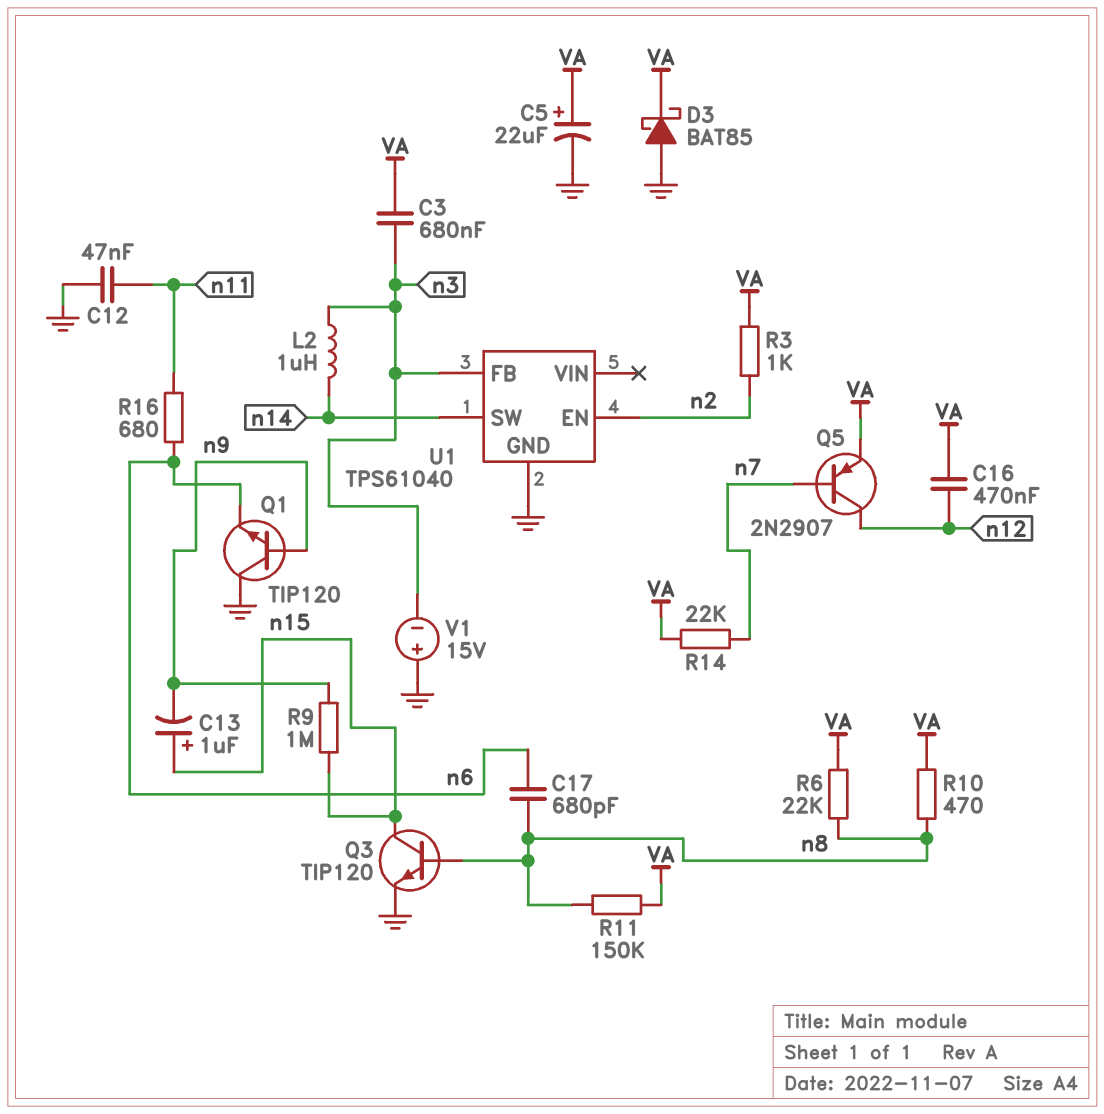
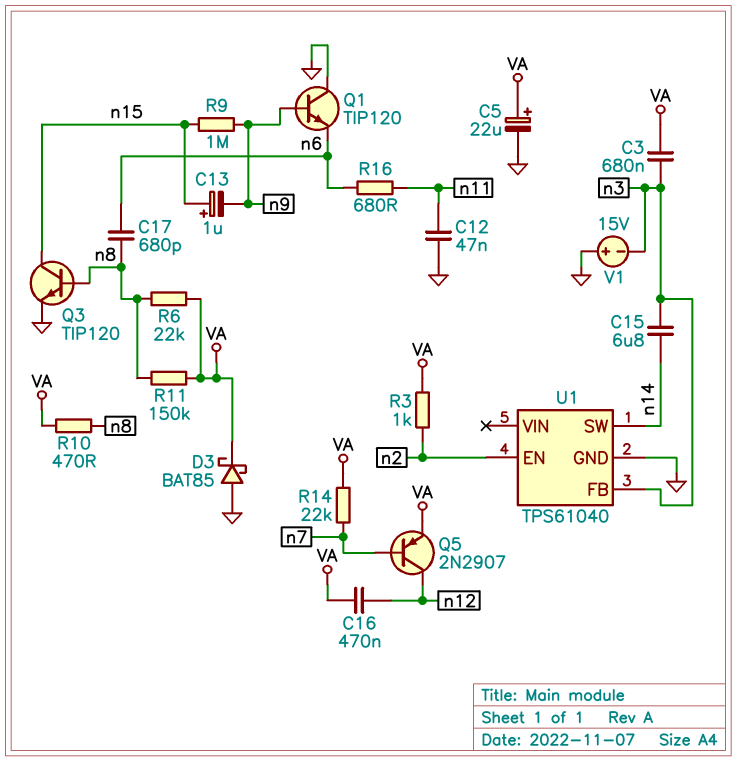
C15: none -> 6.8uF (n3, n14)
L2: 1uH (n3, n14) -> none

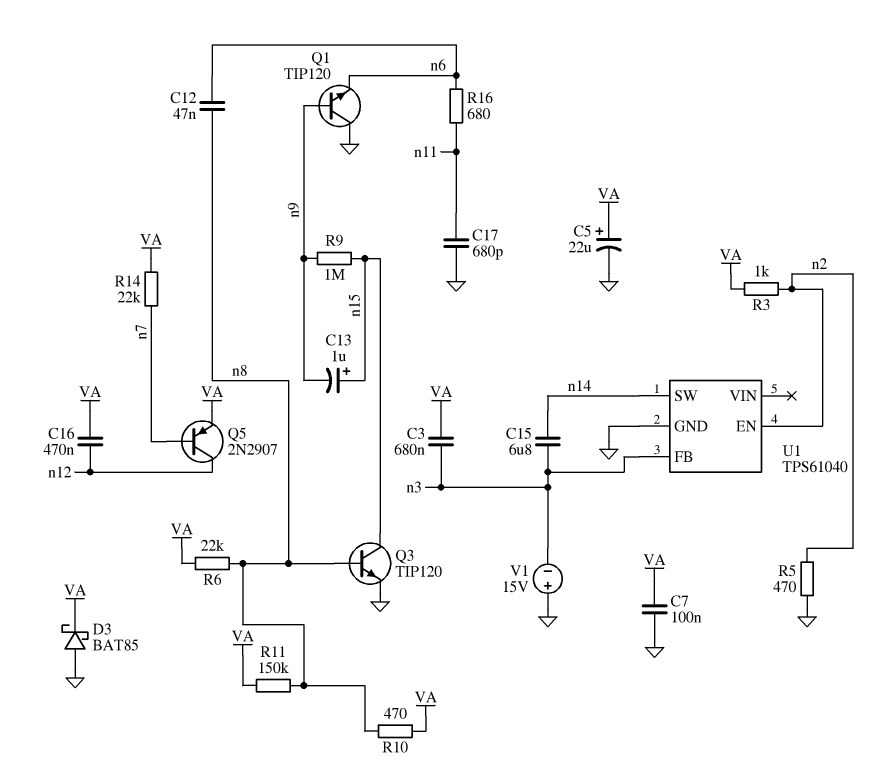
C7: none -> 100nF (GND, VA)
C12: 47nF (GND, n11) -> 47nF (n6, n8)
C17: 680pF (n6, n8) -> 680pF (GND, n11)
R5: none -> 470 (GND, n2)

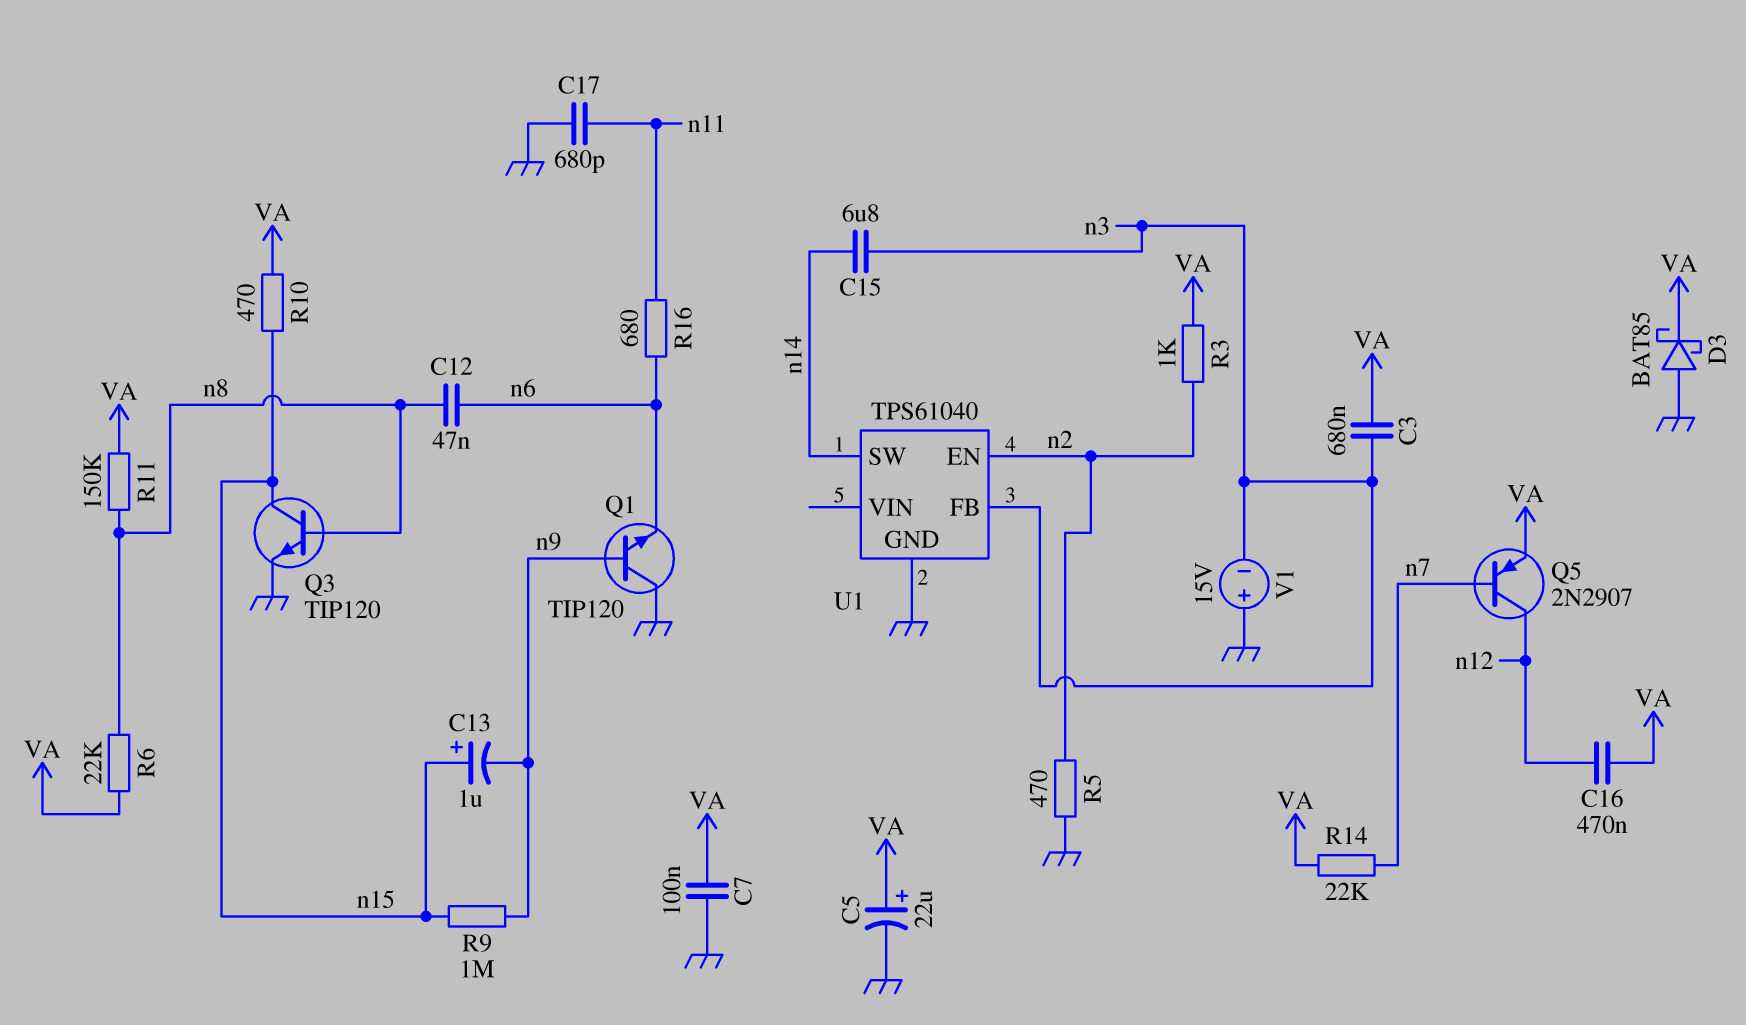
R10: 470 (VA, n8) -> 470 (VA, n15)

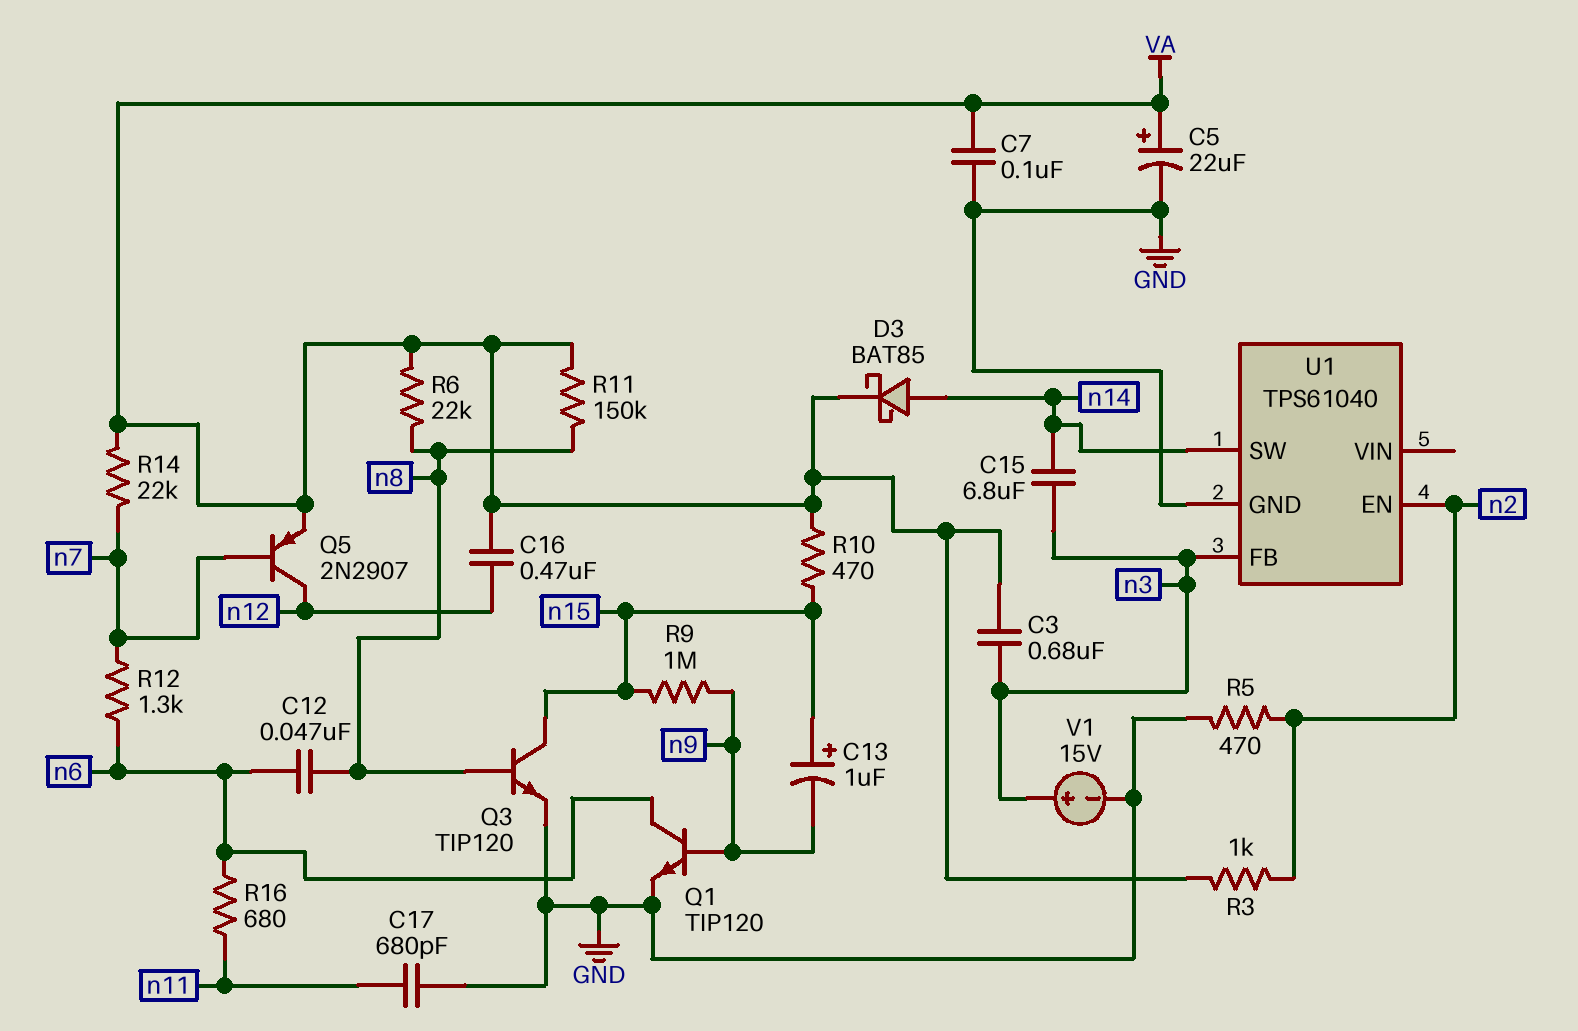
D3: schottky BAT85 (A GND, K VA) -> schottky BAT85 (A n14, K VA)
Q1: NPN TIP120 (B n9, C GND, E n6) -> NPN TIP120 (B n9, C n6, E GND)
R12: none -> 1.3k (n6, n7)
V1: 15V (plus GND, minus n3) -> 15V (plus n3, minus GND)

